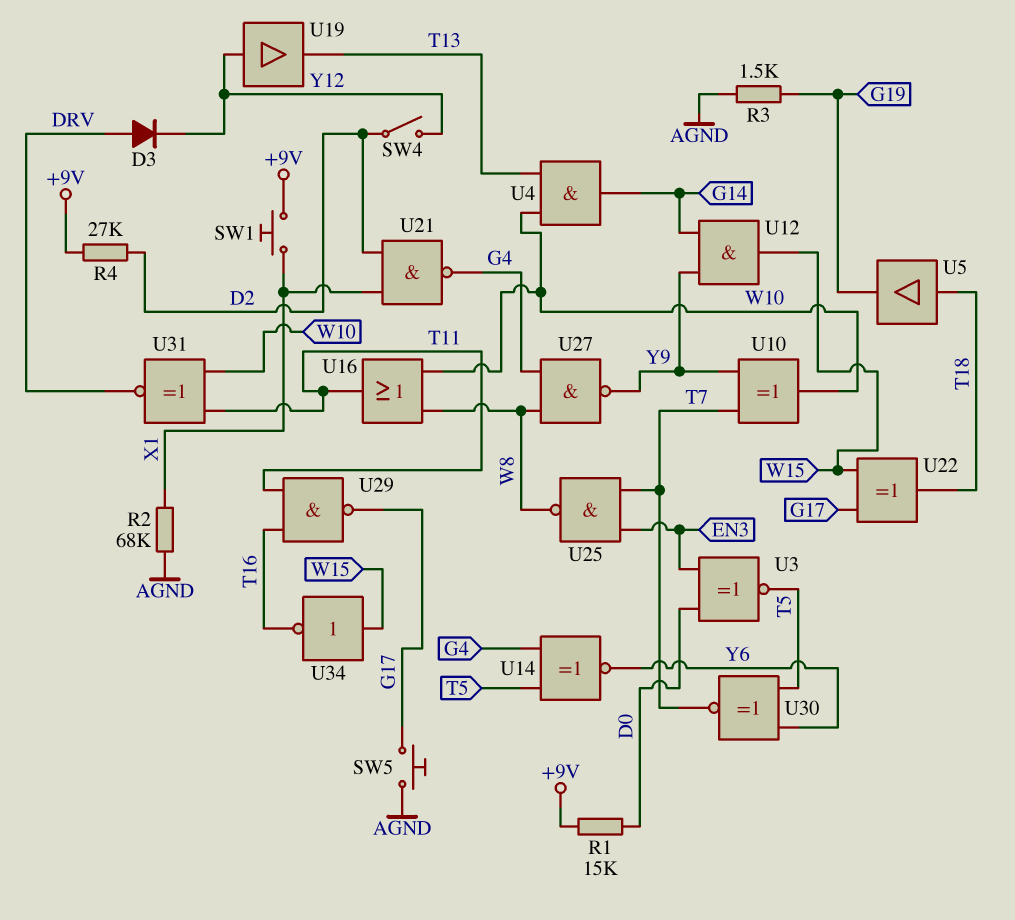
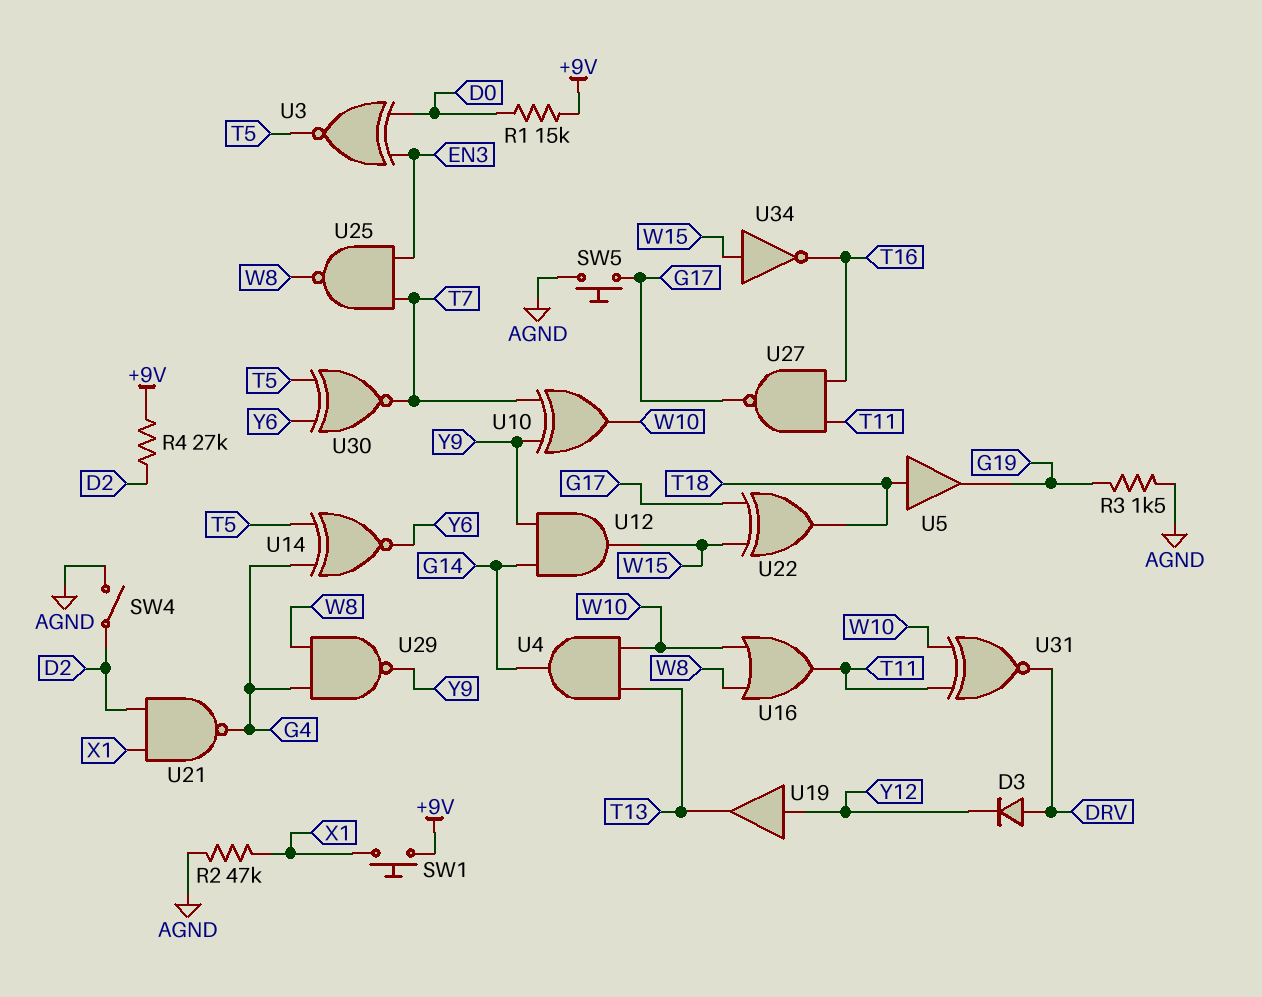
R2: 68k (AGND, X1) -> 47k (AGND, X1)
SW4: switch (D2, Y12) -> switch (AGND, D2)
U27: NAND (in G4, in W8, out Y9) -> NAND (in T11, in T16, out G17)
U29: NAND (in T11, in T16, out G17) -> NAND (in G4, in W8, out Y9)

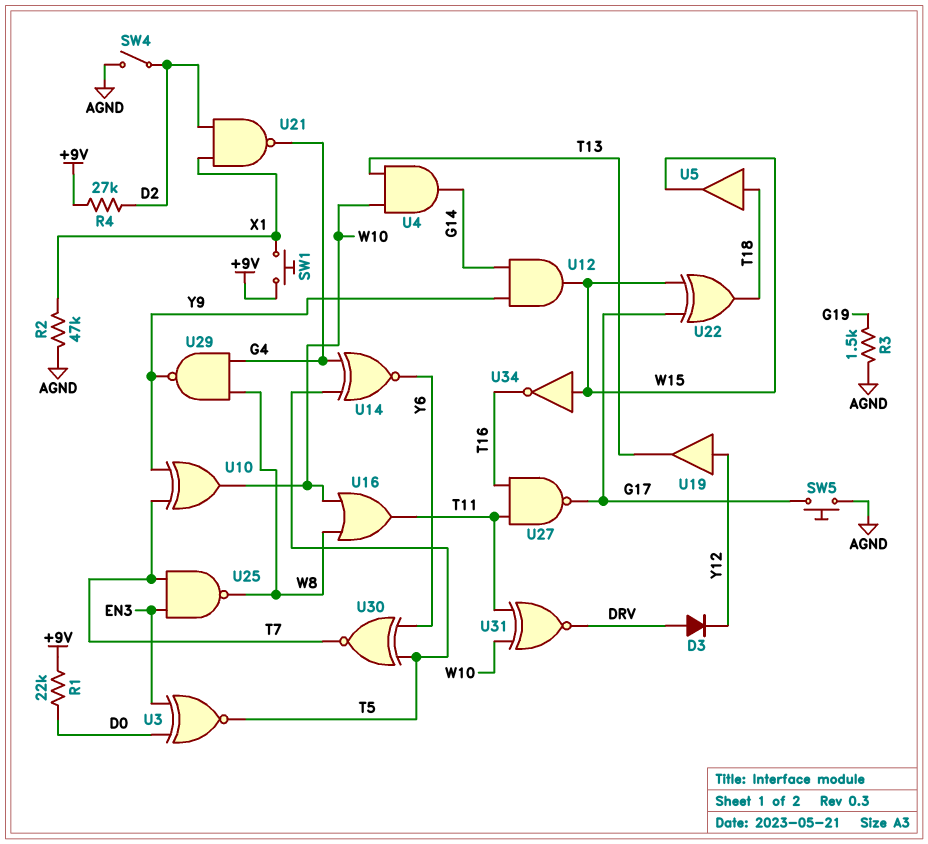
R1: 15k (+9V, D0) -> 22k (+9V, D0)
U5: buffer (in T18, out G19) -> buffer (in T18, out W15)

